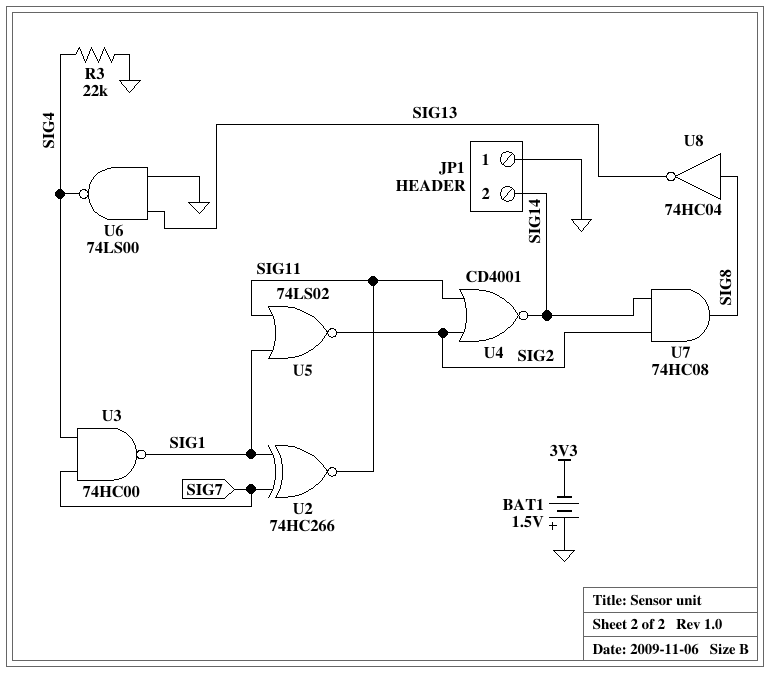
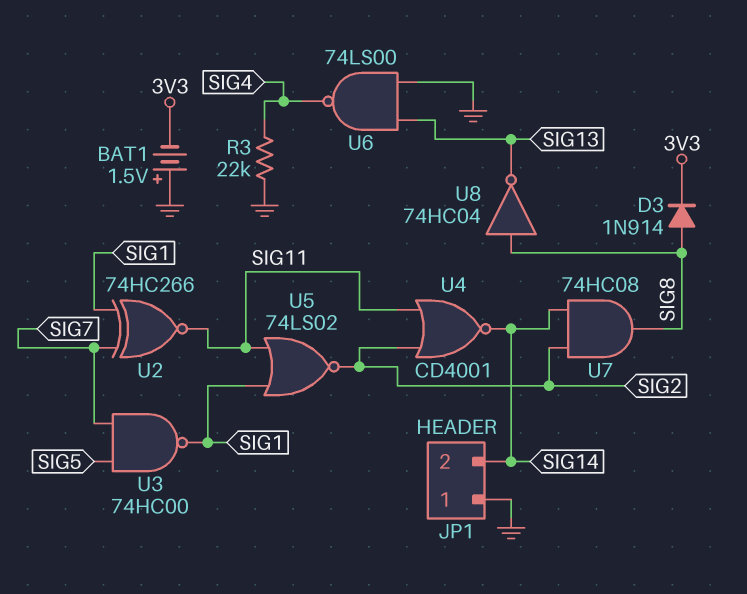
D3: none -> diode 1N914 (A SIG8, K 3V3)
U3: NAND 74HC00 (in SIG4, in SIG7, out SIG1) -> NAND 74HC00 (in SIG5, in SIG7, out SIG1)

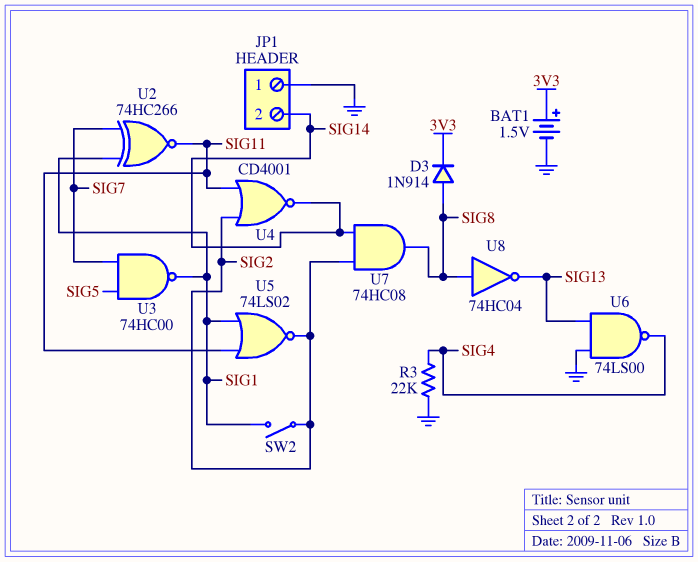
BAT1: 1.5V (plus GND, minus 3V3) -> 1.5V (plus 3V3, minus GND)
SW2: none -> switch (SIG1, SIG2)

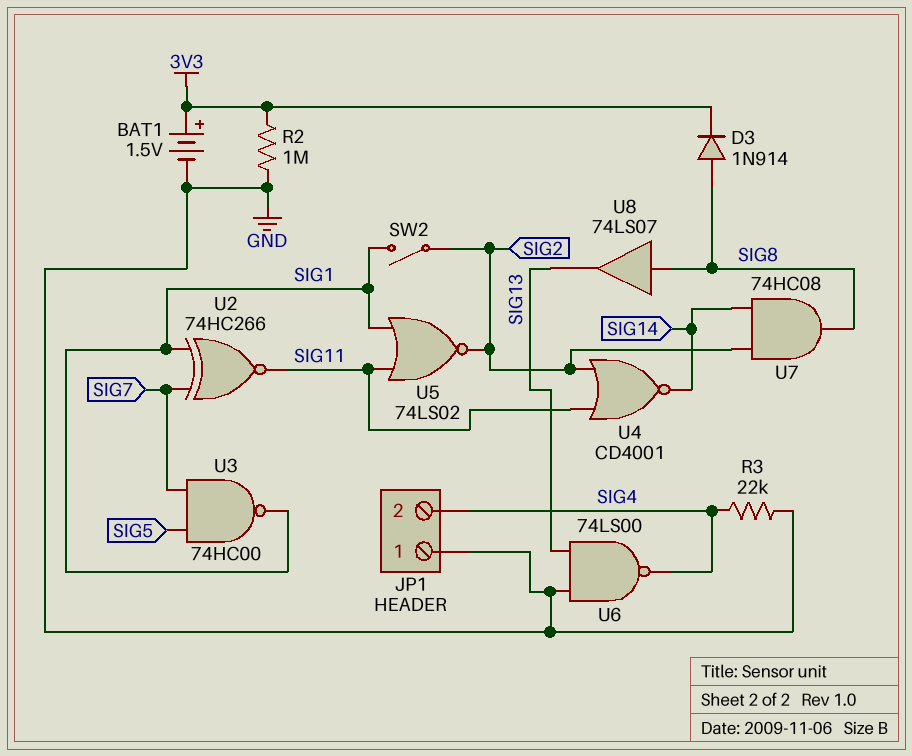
JP1 pin 2: SIG14 -> SIG4
R2: none -> 1M (3V3, GND)
U8: NOT 74HC04 (in SIG8, out SIG13) -> buffer 74LS07 (in SIG8, out SIG13)

